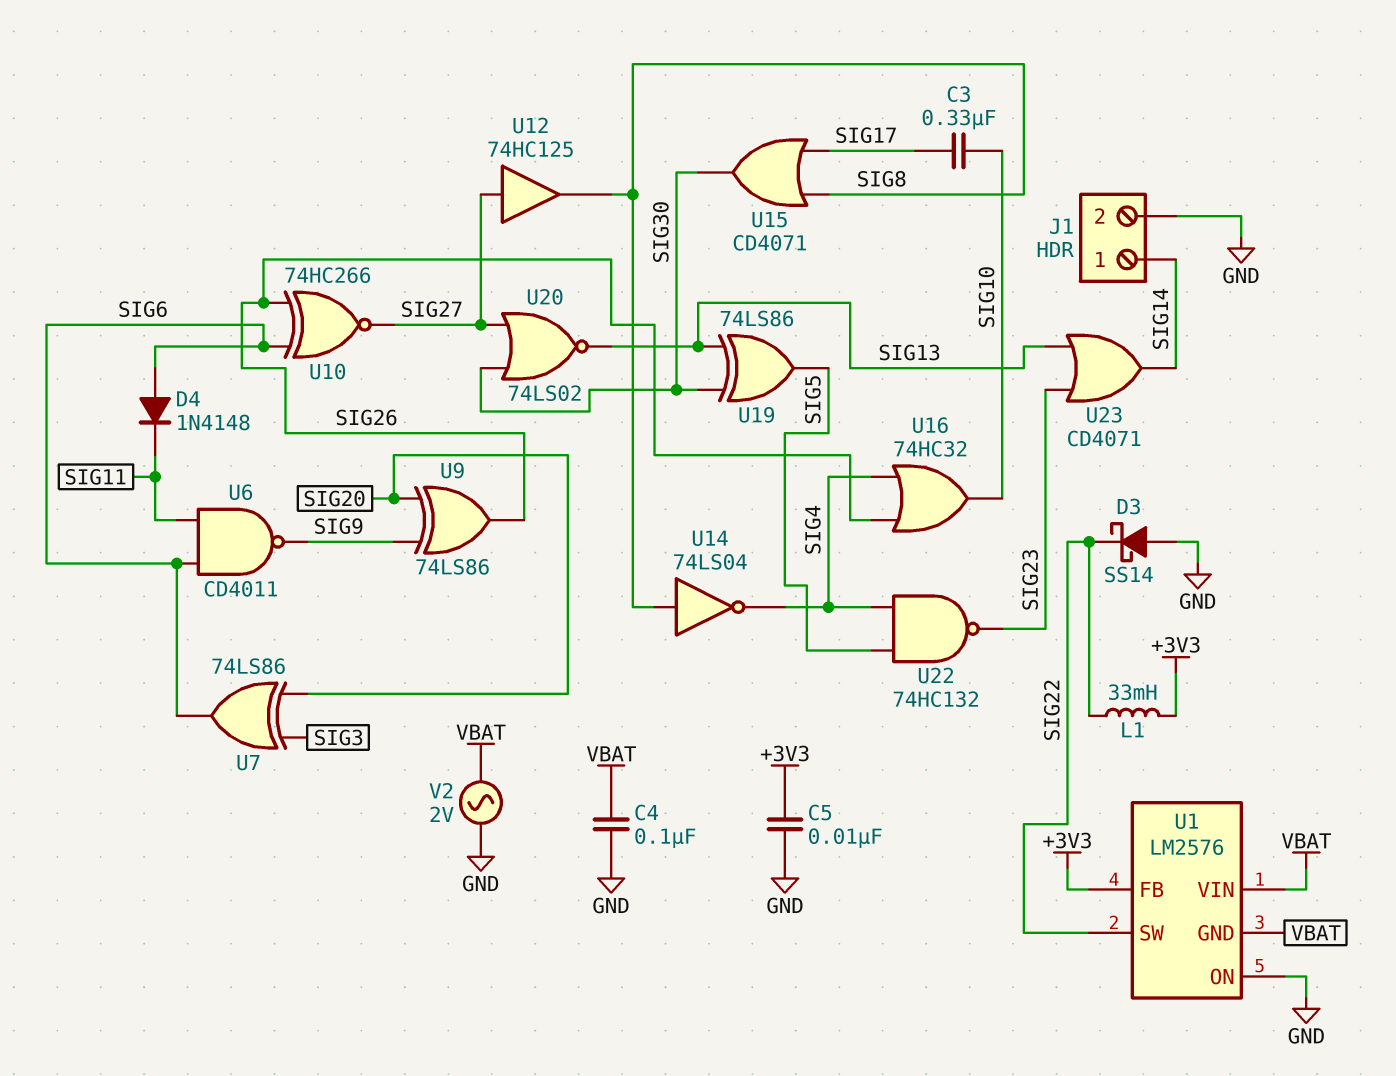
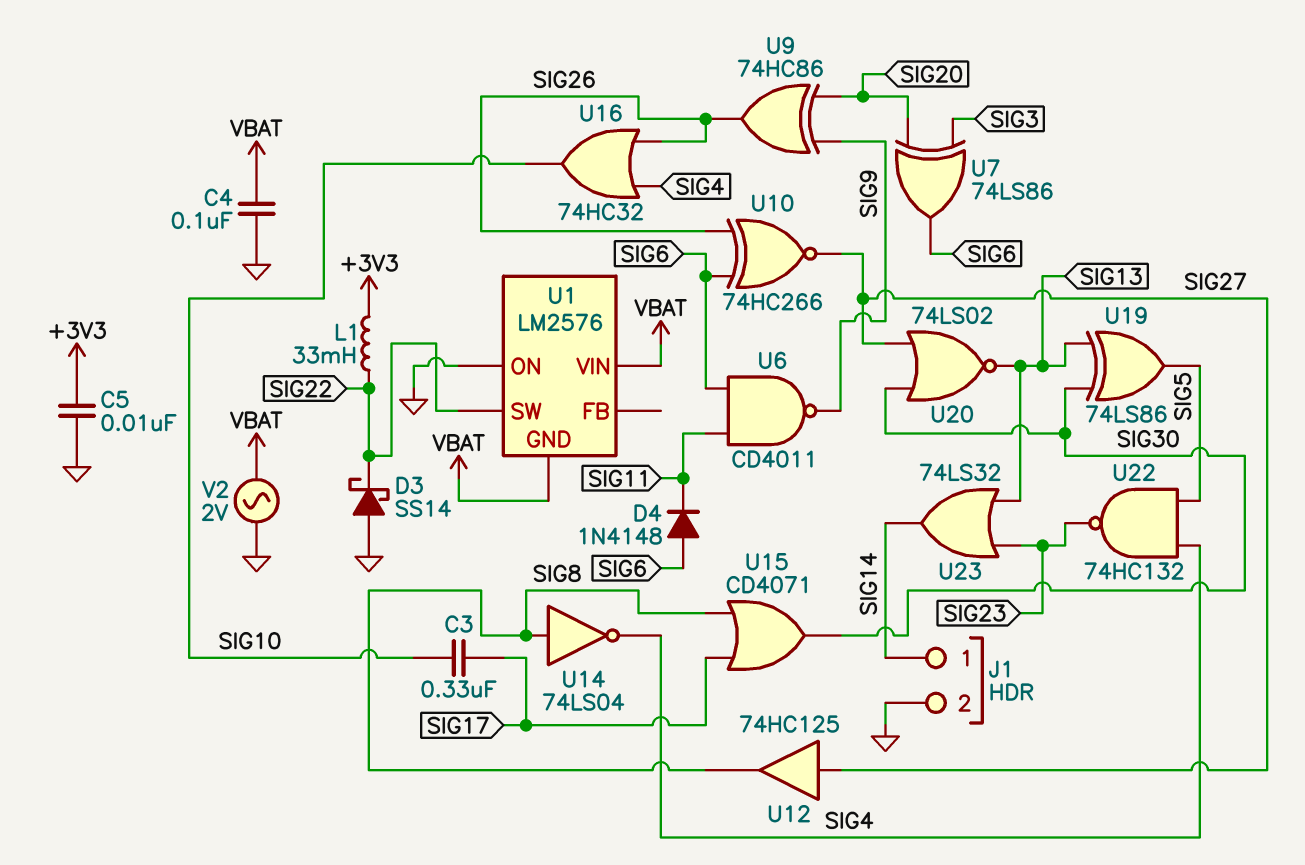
U1 pin FB: +3V3 -> none
U9: XOR 74LS86 (in SIG9, in SIG20, out SIG26) -> XOR 74HC86 (in SIG9, in SIG20, out SIG26)
U23: OR CD4071 (in SIG13, in SIG23, out SIG14) -> OR 74LS32 (in SIG13, in SIG23, out SIG14)

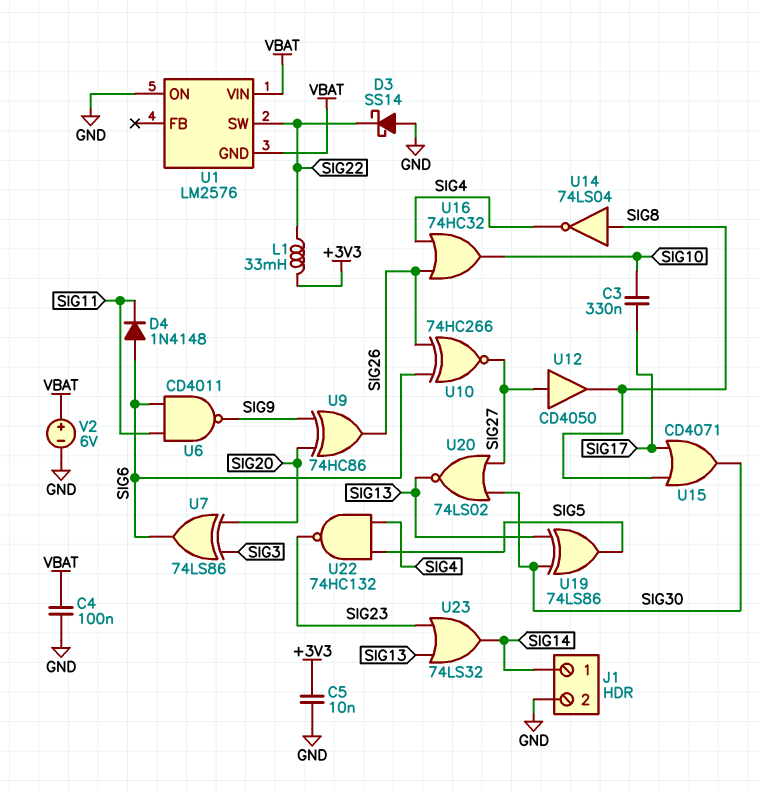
U12: buffer 74HC125 (in SIG27, out SIG8) -> buffer CD4050 (in SIG27, out SIG8)
V2: AC 2V (GND, VBAT) -> 6V (plus VBAT, minus GND)

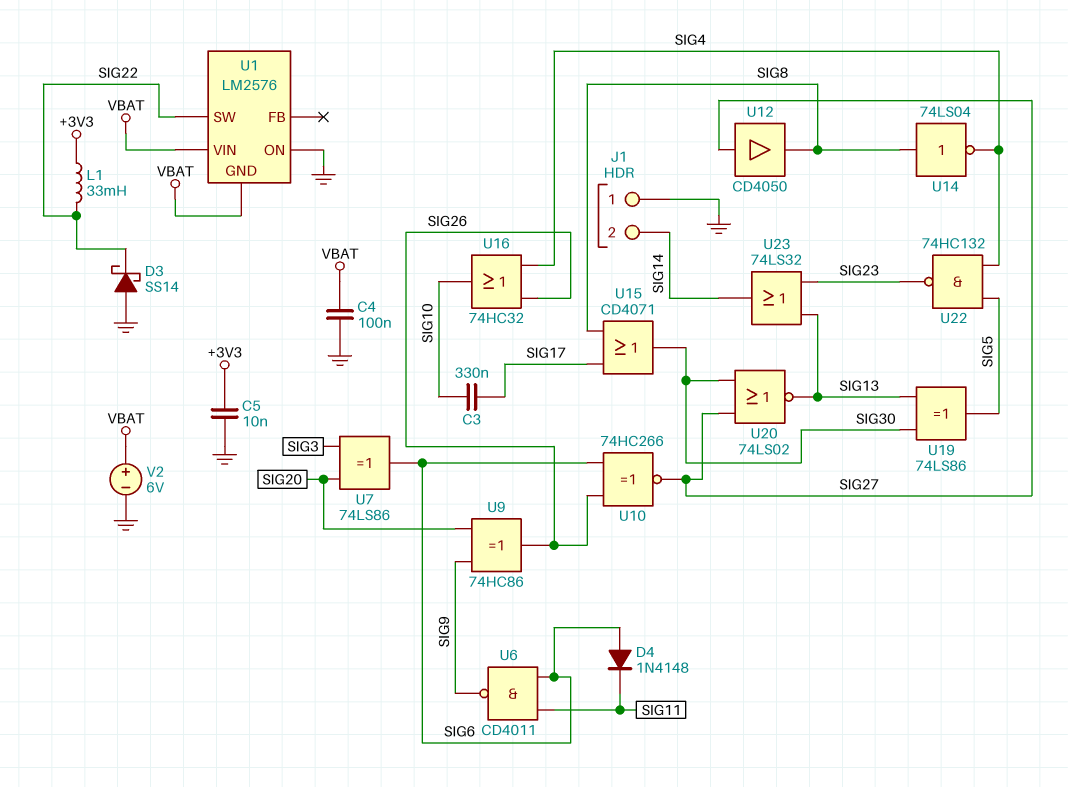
J1 pin 1: SIG14 -> GND
J1 pin 2: GND -> SIG14

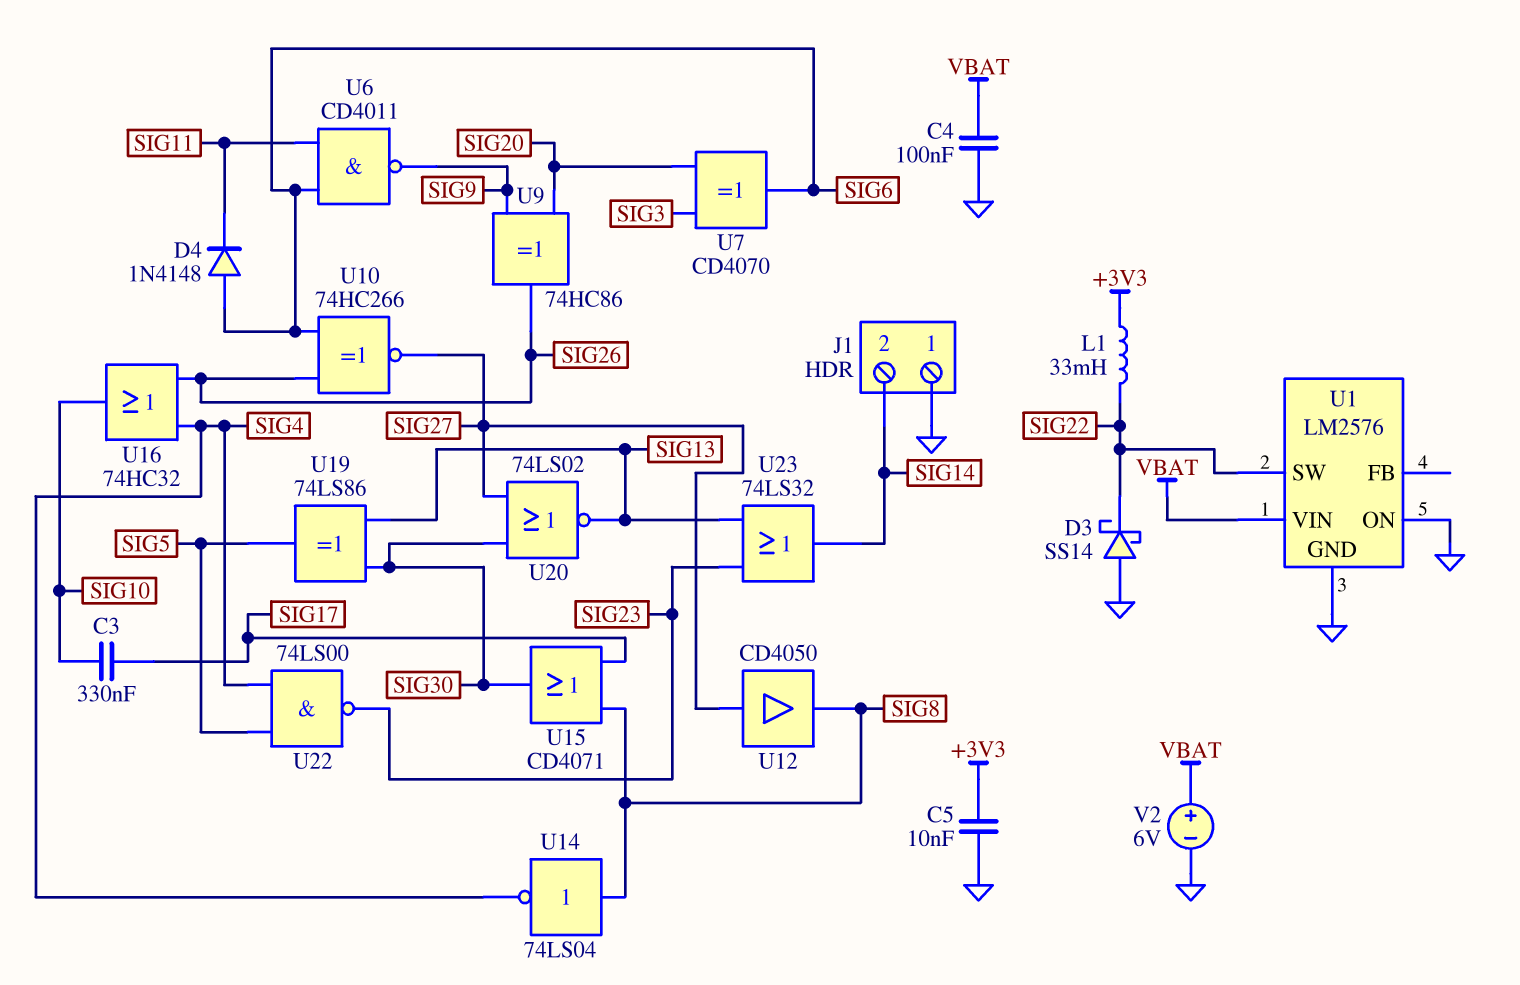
U1 pin GND: VBAT -> GND
U7: XOR 74LS86 (in SIG3, in SIG20, out SIG6) -> XOR CD4070 (in SIG3, in SIG20, out SIG6)
U22: NAND 74HC132 (in SIG4, in SIG5, out SIG23) -> NAND 74LS00 (in SIG4, in SIG5, out SIG23)

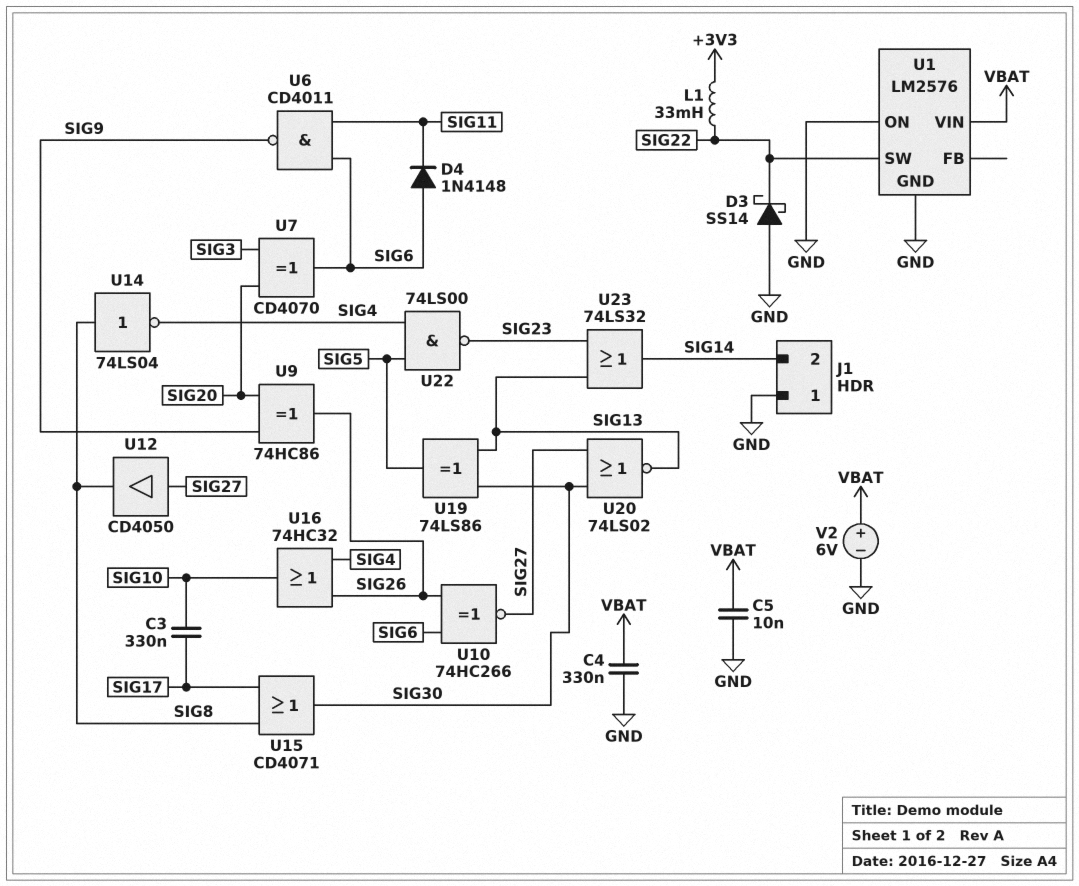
C4: 100nF (GND, VBAT) -> 330nF (GND, VBAT)
C5: 10nF (+3V3, GND) -> 10nF (GND, VBAT)

